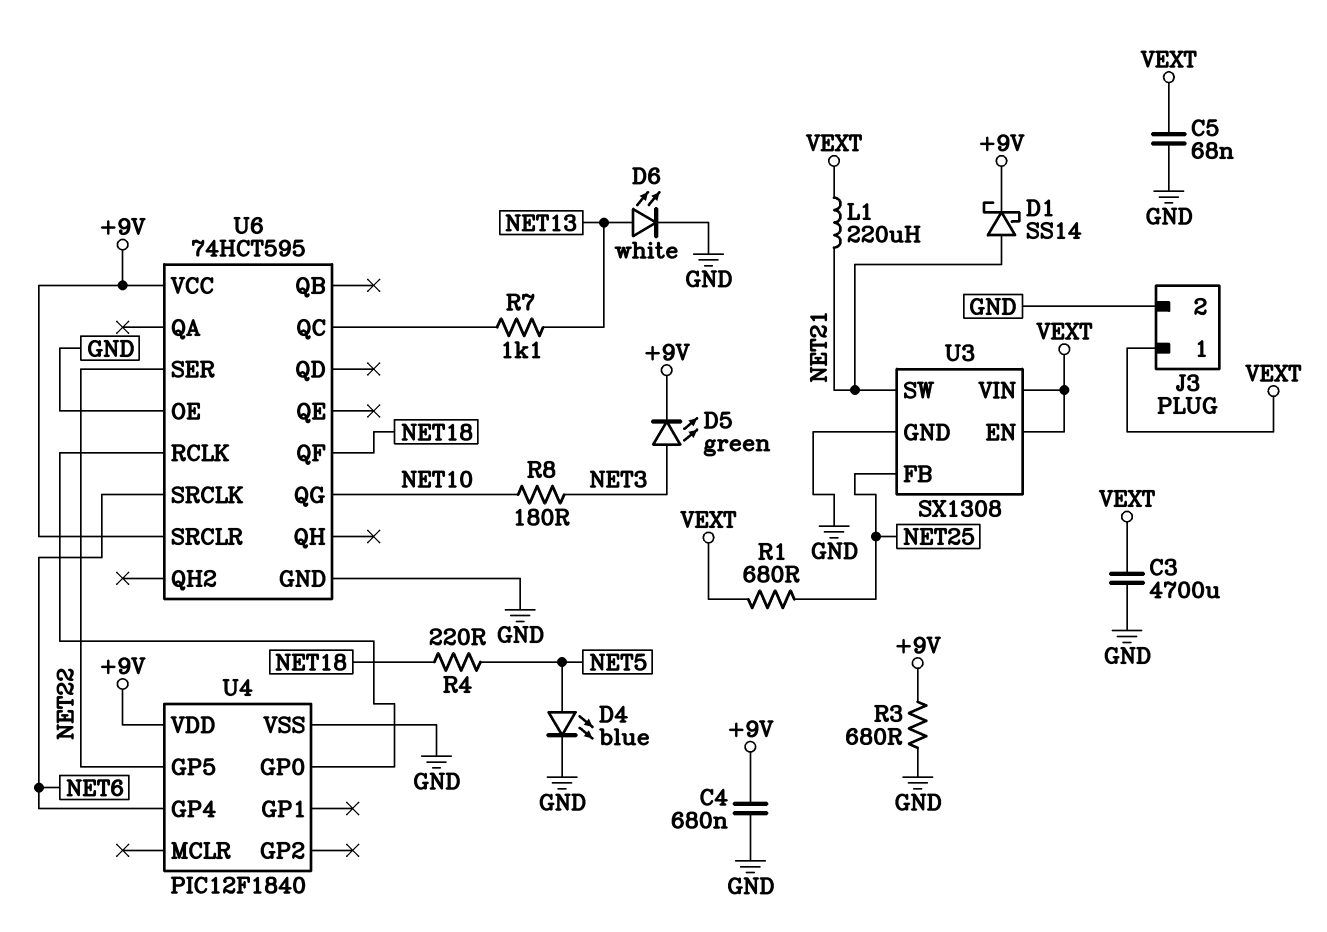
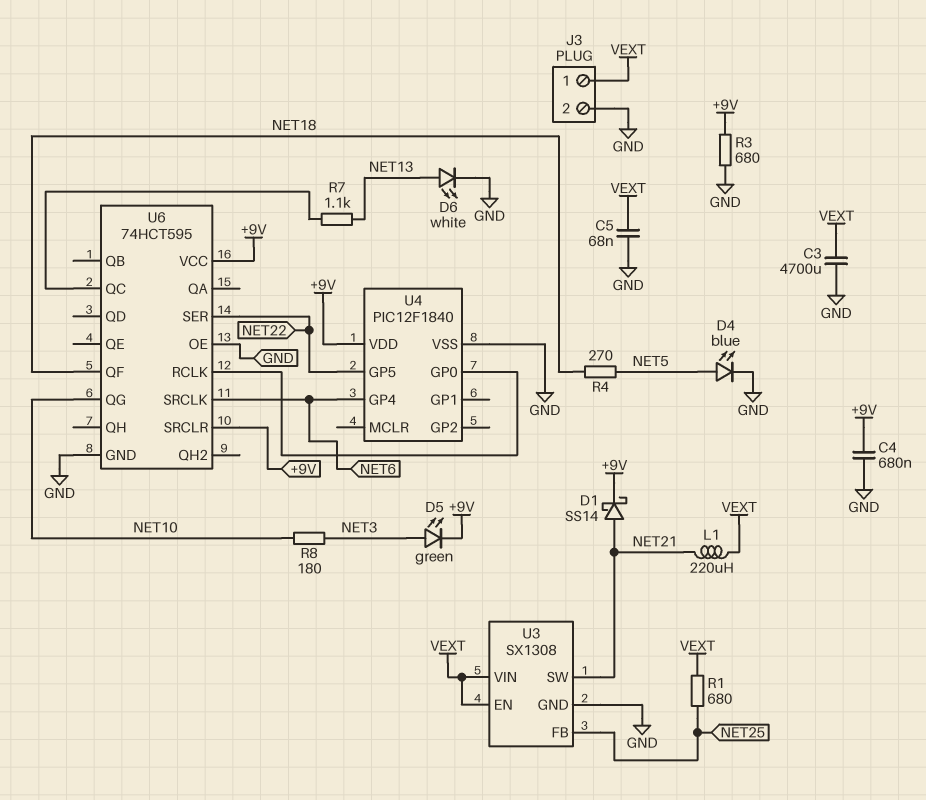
R4: 220 (NET5, NET18) -> 270 (NET5, NET18)

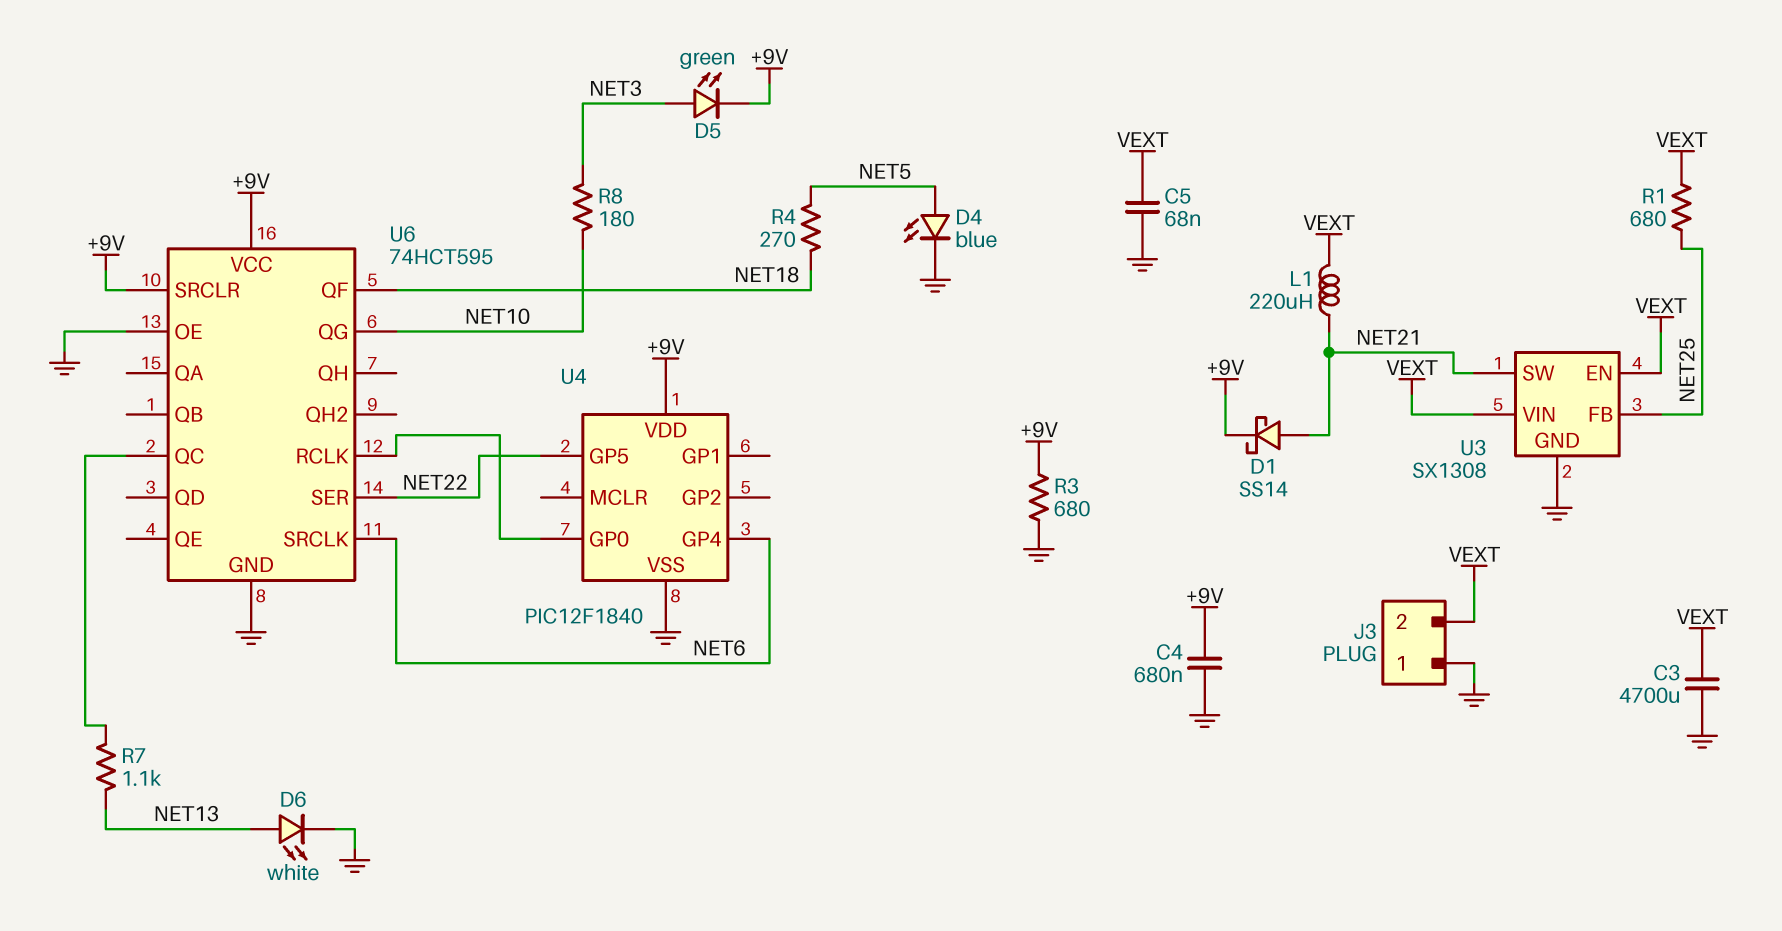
J3 pin 1: VEXT -> GND
J3 pin 2: GND -> VEXT

